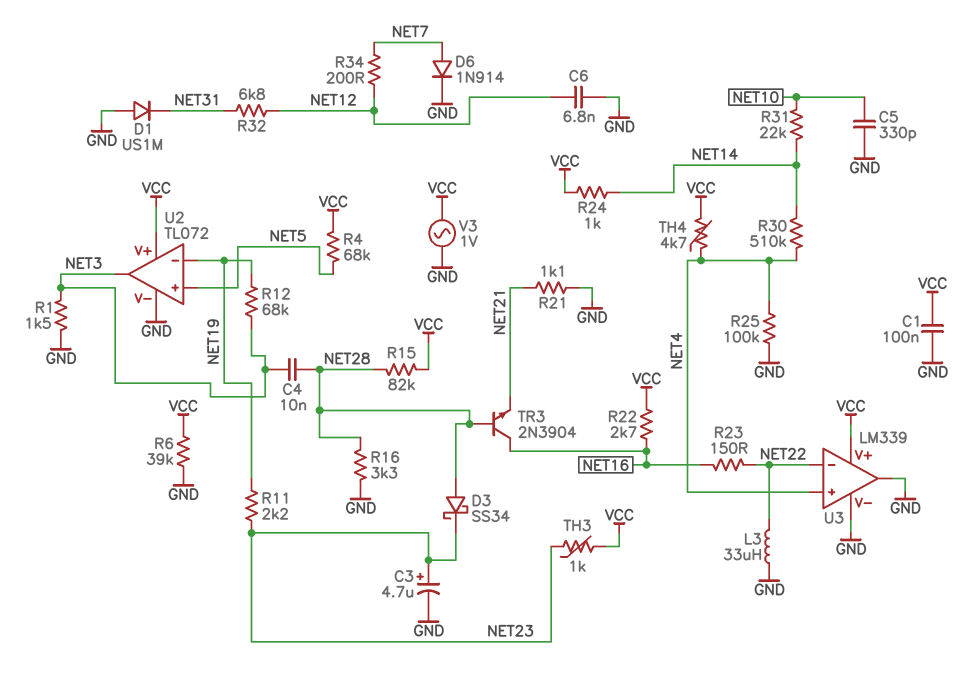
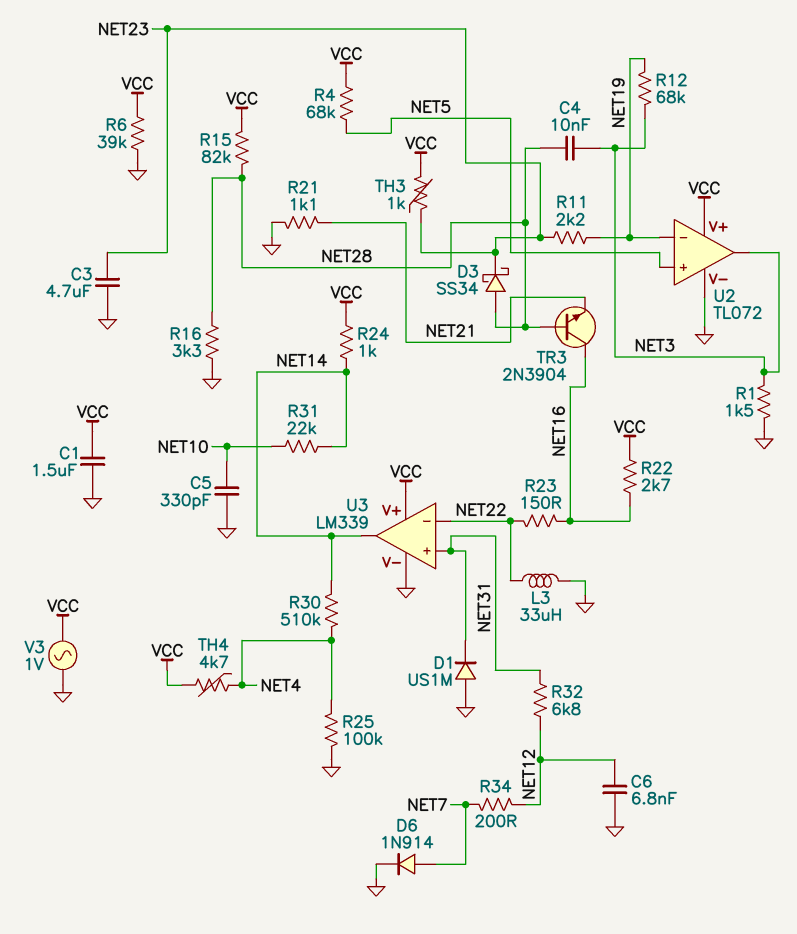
C1: 100nF (GND, VCC) -> 1.5uF (GND, VCC)
C3: 4.7uF (plus NET23, minus GND) -> 4.7uF (GND, NET23)
U3 pin in+: NET4 -> NET31
U3 pin out: GND -> NET14

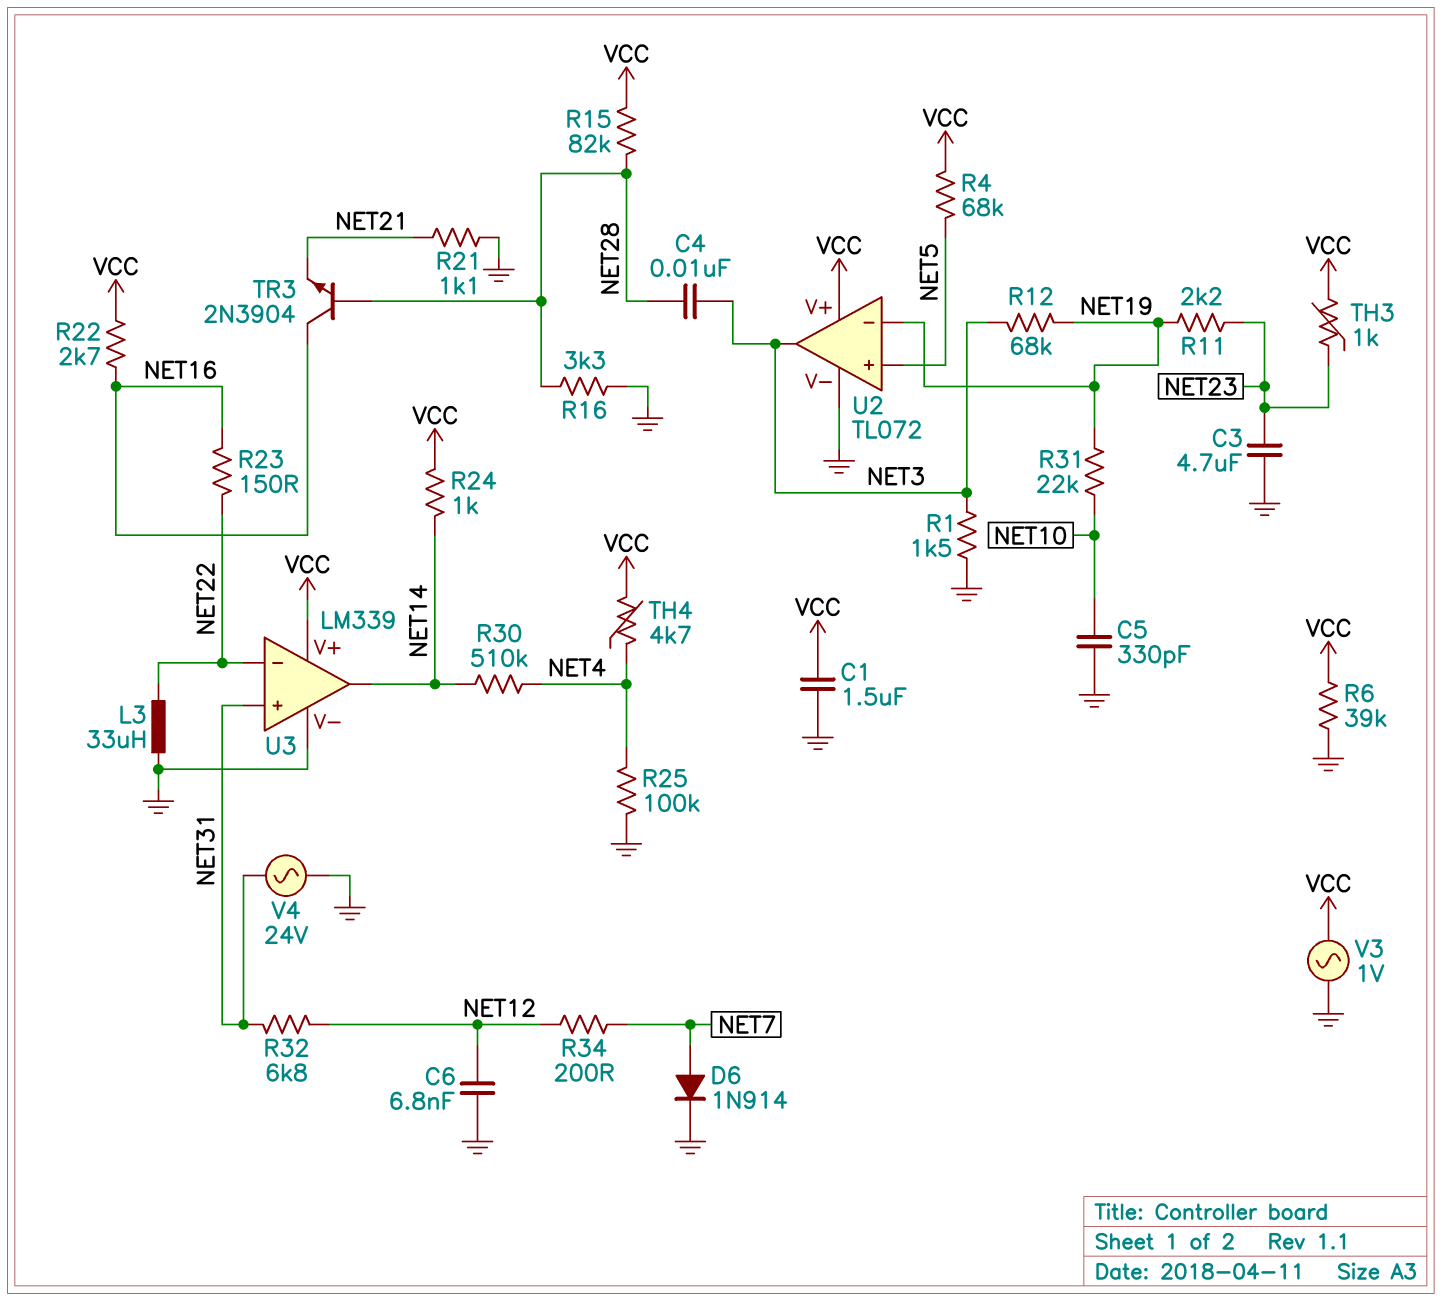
D1: diode US1M (A GND, K NET31) -> none
D3: schottky SS34 (A NET28, K NET23) -> none
R31: 22k (NET10, NET14) -> 22k (NET10, NET19)
V4: none -> AC 24V (GND, NET31)

